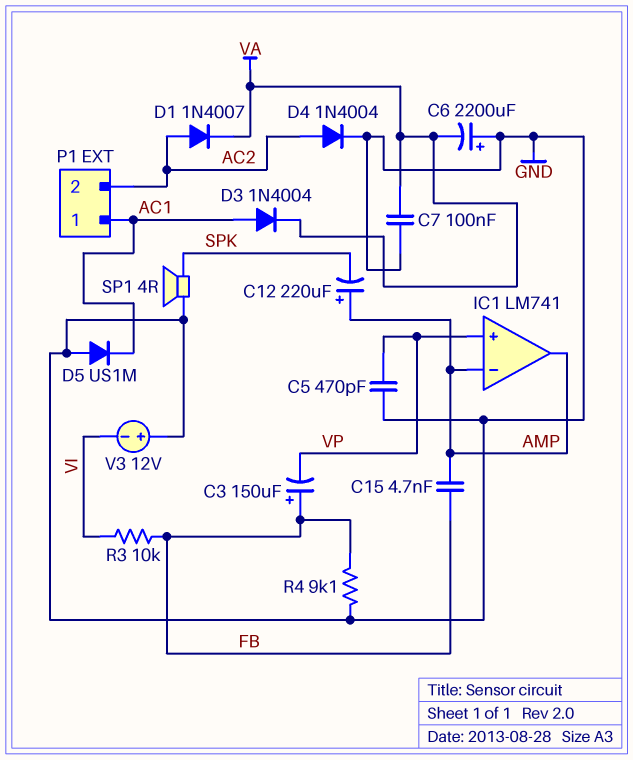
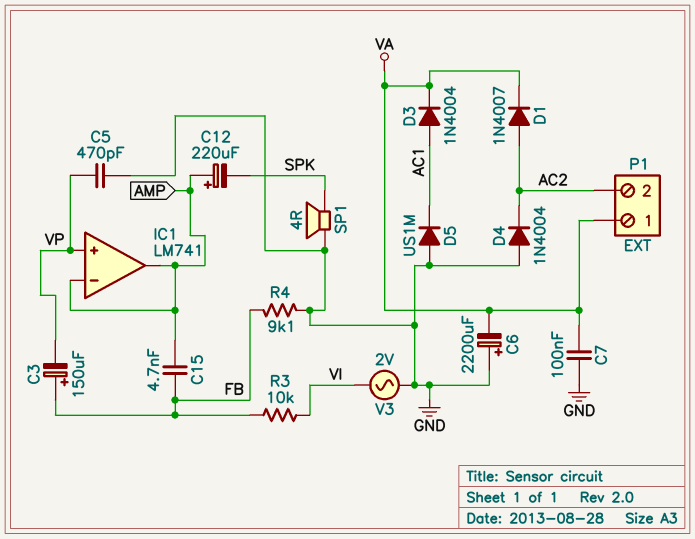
D4: diode 1N4004 (A AC2, K GND) -> diode 1N4004 (A GND, K AC2)
P1 pin 1: AC1 -> VA
V3: 12V (plus GND, minus VI) -> AC 2V (GND, VI)

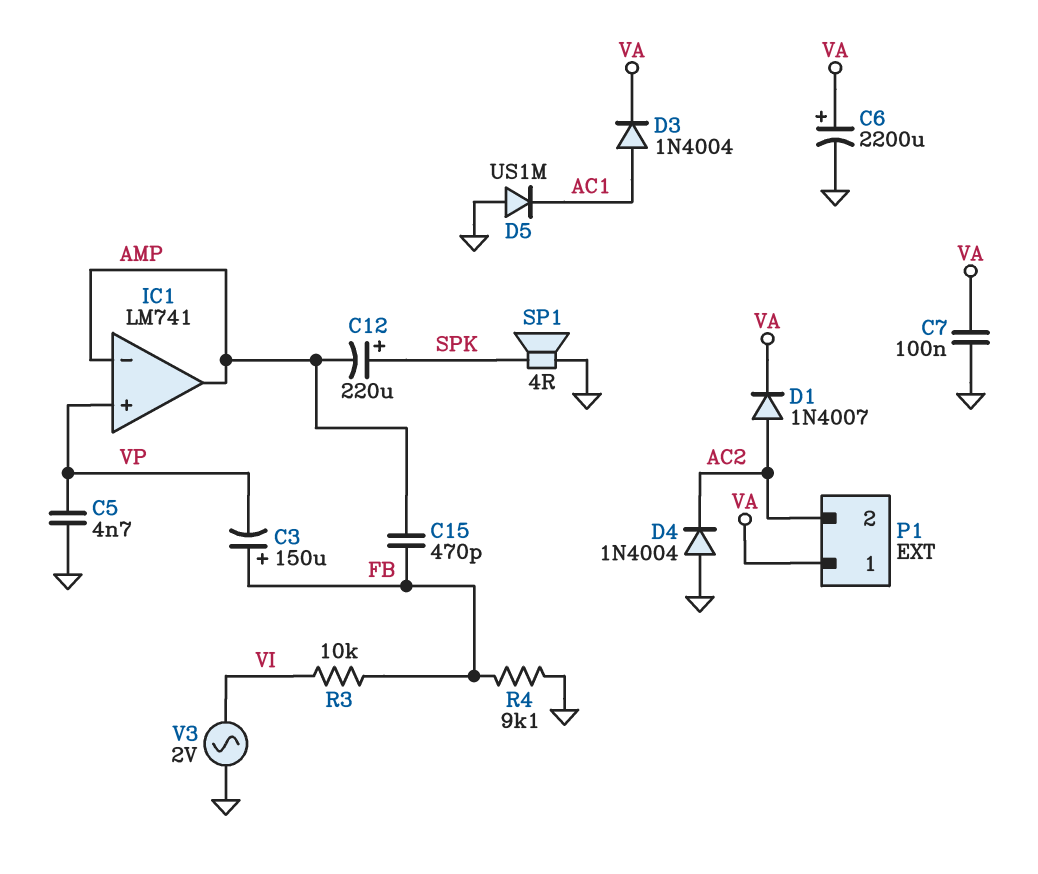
C5: 470pF (GND, VP) -> 4.7nF (GND, VP)
C6: 2200uF (plus GND, minus VA) -> 2200uF (plus VA, minus GND)
C12: 220uF (plus AMP, minus SPK) -> 220uF (plus SPK, minus AMP)
C15: 4.7nF (AMP, FB) -> 470pF (AMP, FB)

